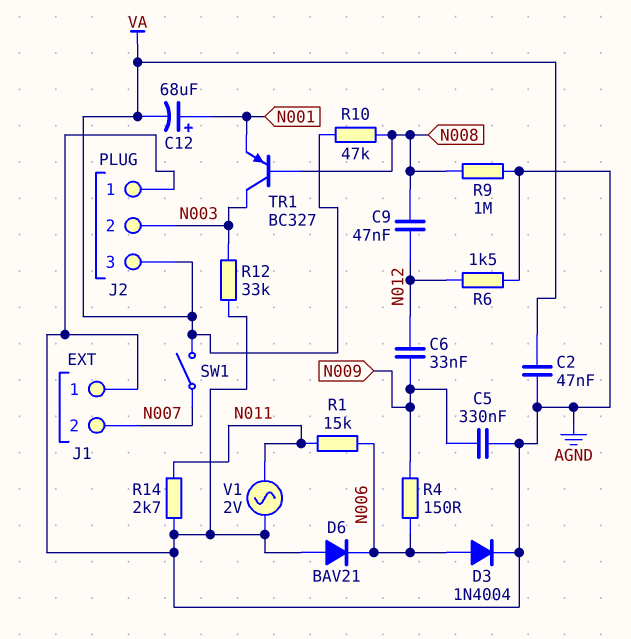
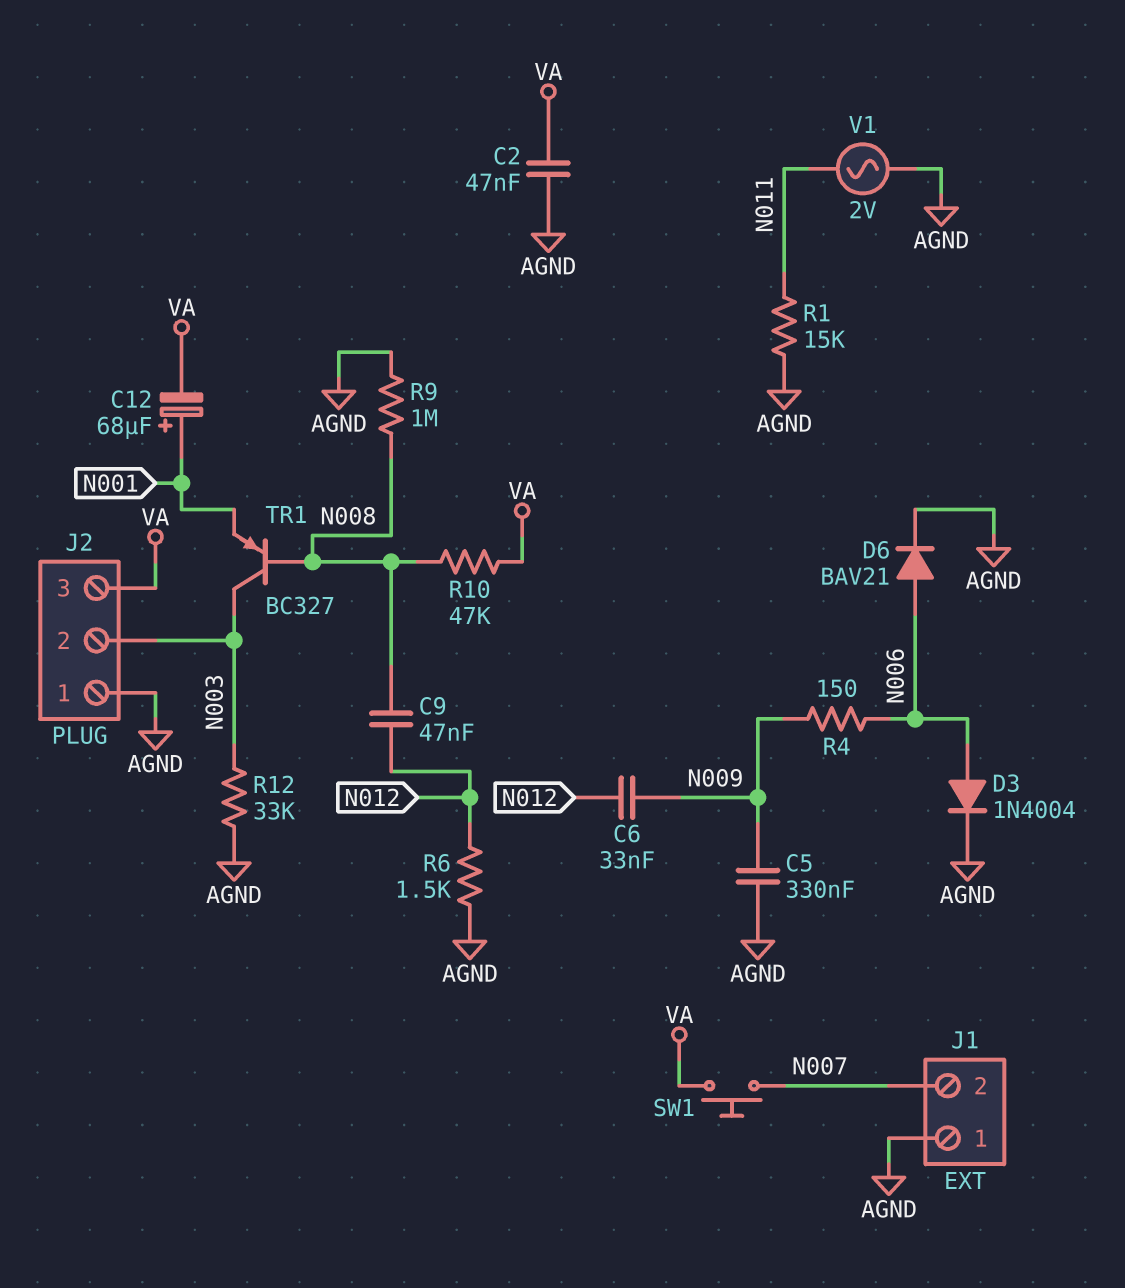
D6: diode BAV21 (A AGND, K N006) -> diode BAV21 (A N006, K AGND)
R1: 15k (N006, N011) -> 15k (AGND, N011)
R14: 2.7k (AGND, N011) -> none
SW1: switch (N007, VA) -> button (N007, VA)

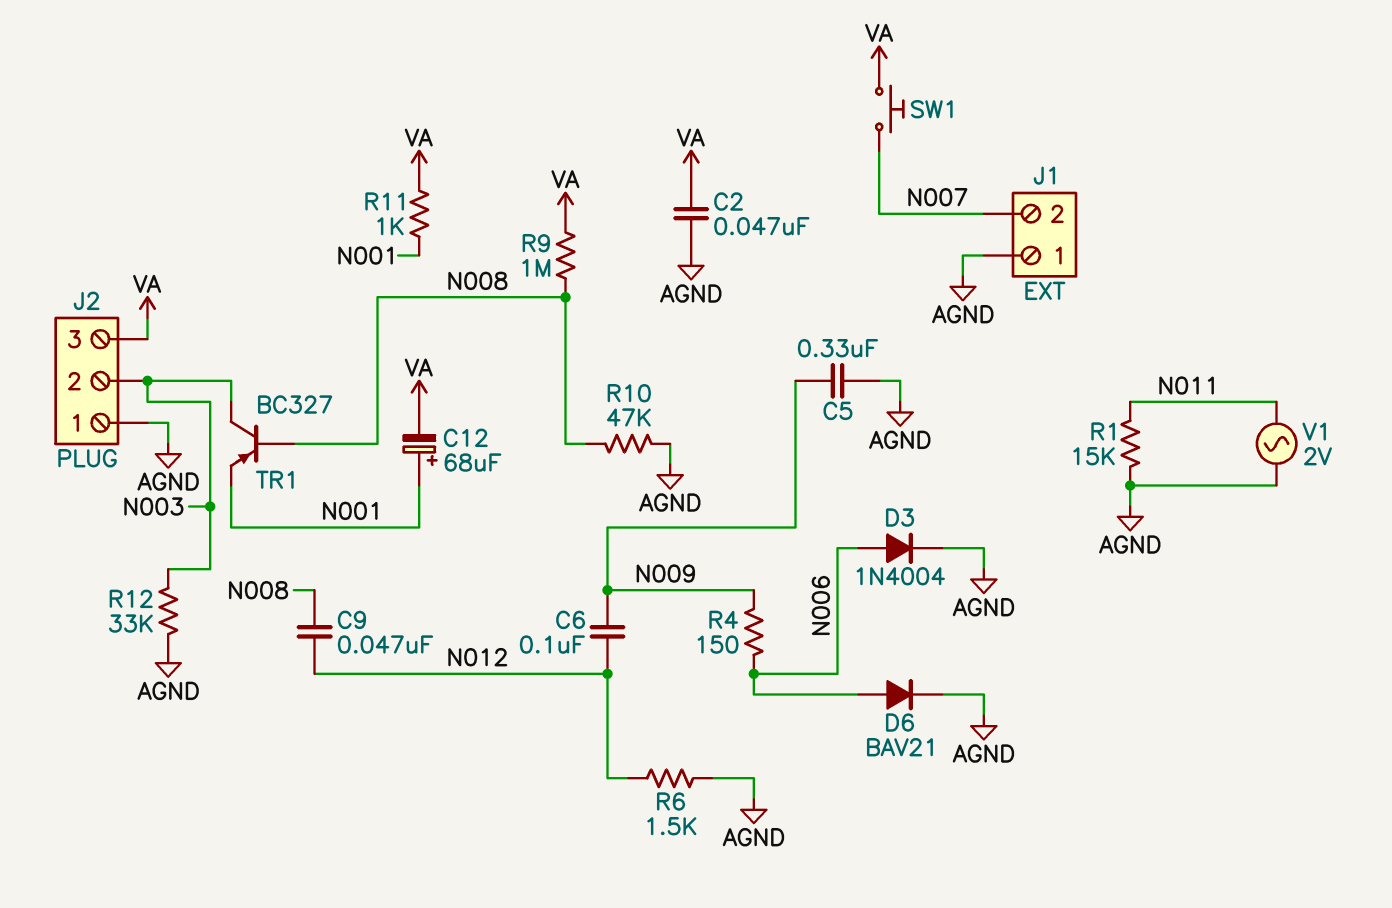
C6: 33nF (N009, N012) -> 100nF (N009, N012)
R9: 1M (AGND, N008) -> 1M (N008, VA)
R10: 47k (N008, VA) -> 47k (AGND, N008)
R11: none -> 1k (N001, VA)

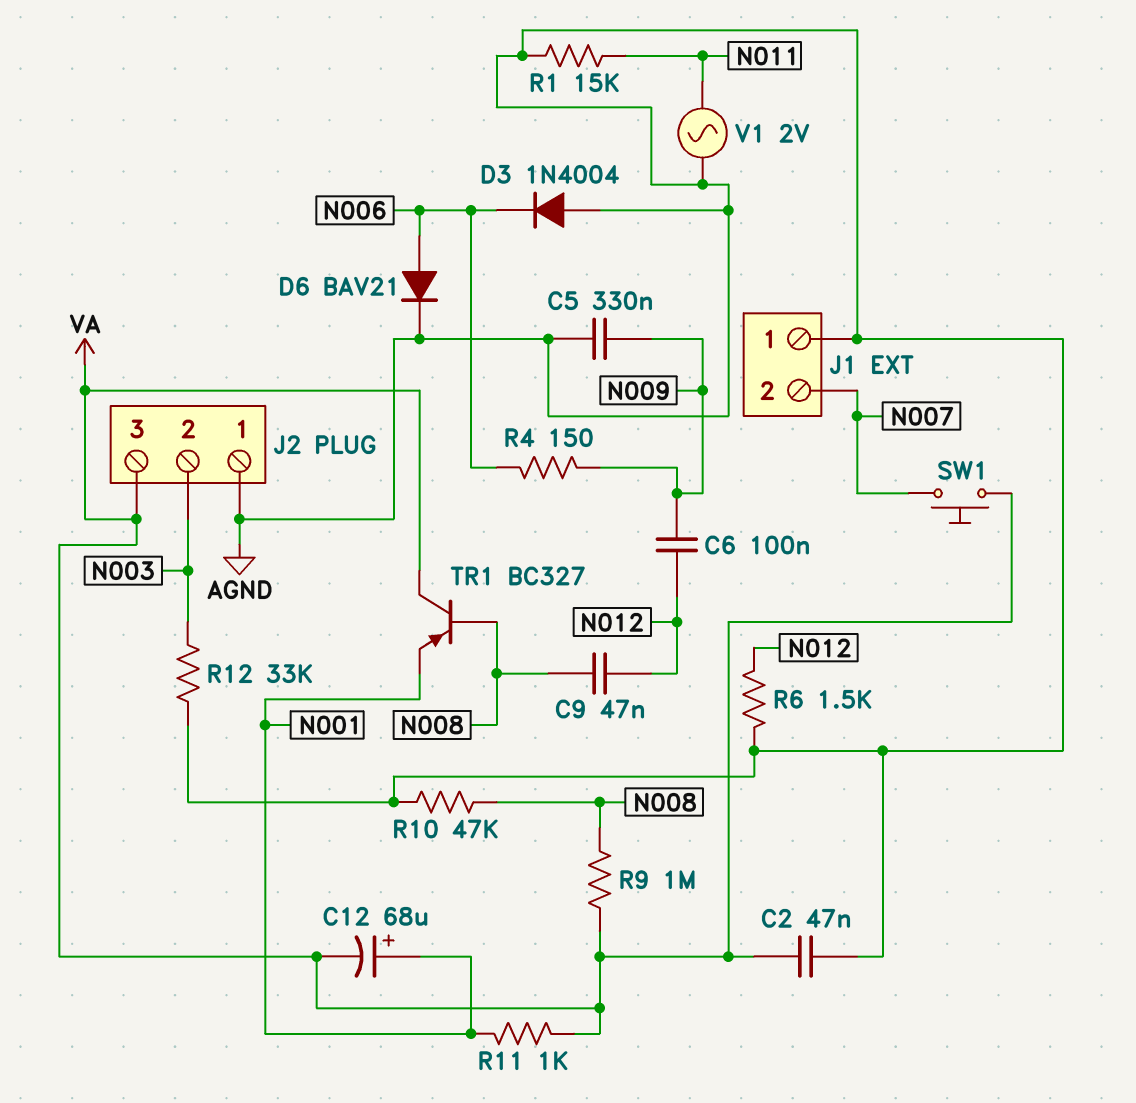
D3: diode 1N4004 (A N006, K AGND) -> diode 1N4004 (A AGND, K N006)
TR1: PNP BC327 (B N008, C N003, E N001) -> PNP BC327 (B N008, C VA, E N001)

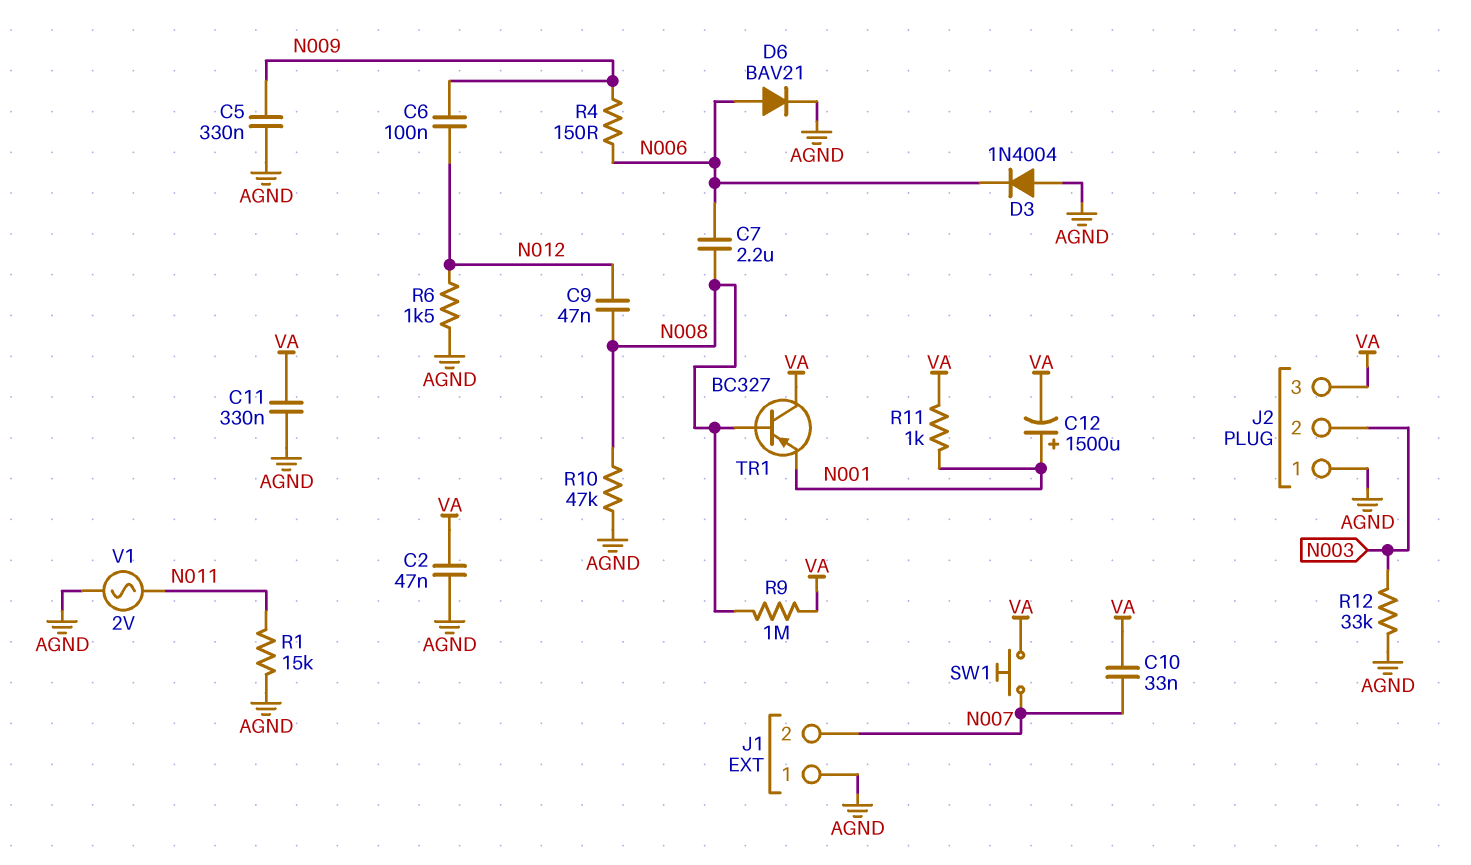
C7: none -> 2.2uF (N006, N008)
C10: none -> 33nF (N007, VA)
C11: none -> 330nF (AGND, VA)
C12: 68uF (plus N001, minus VA) -> 1500uF (plus N001, minus VA)

